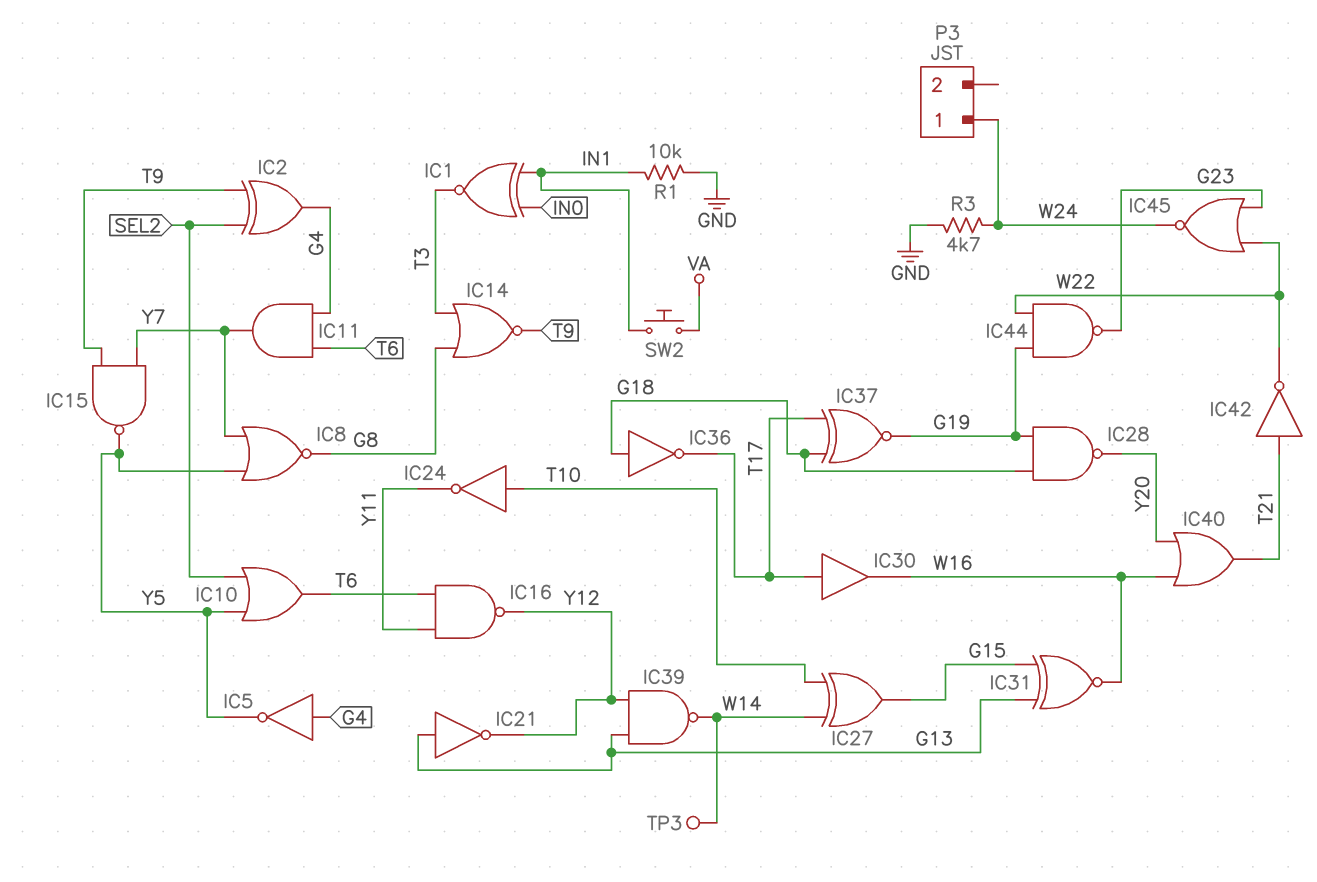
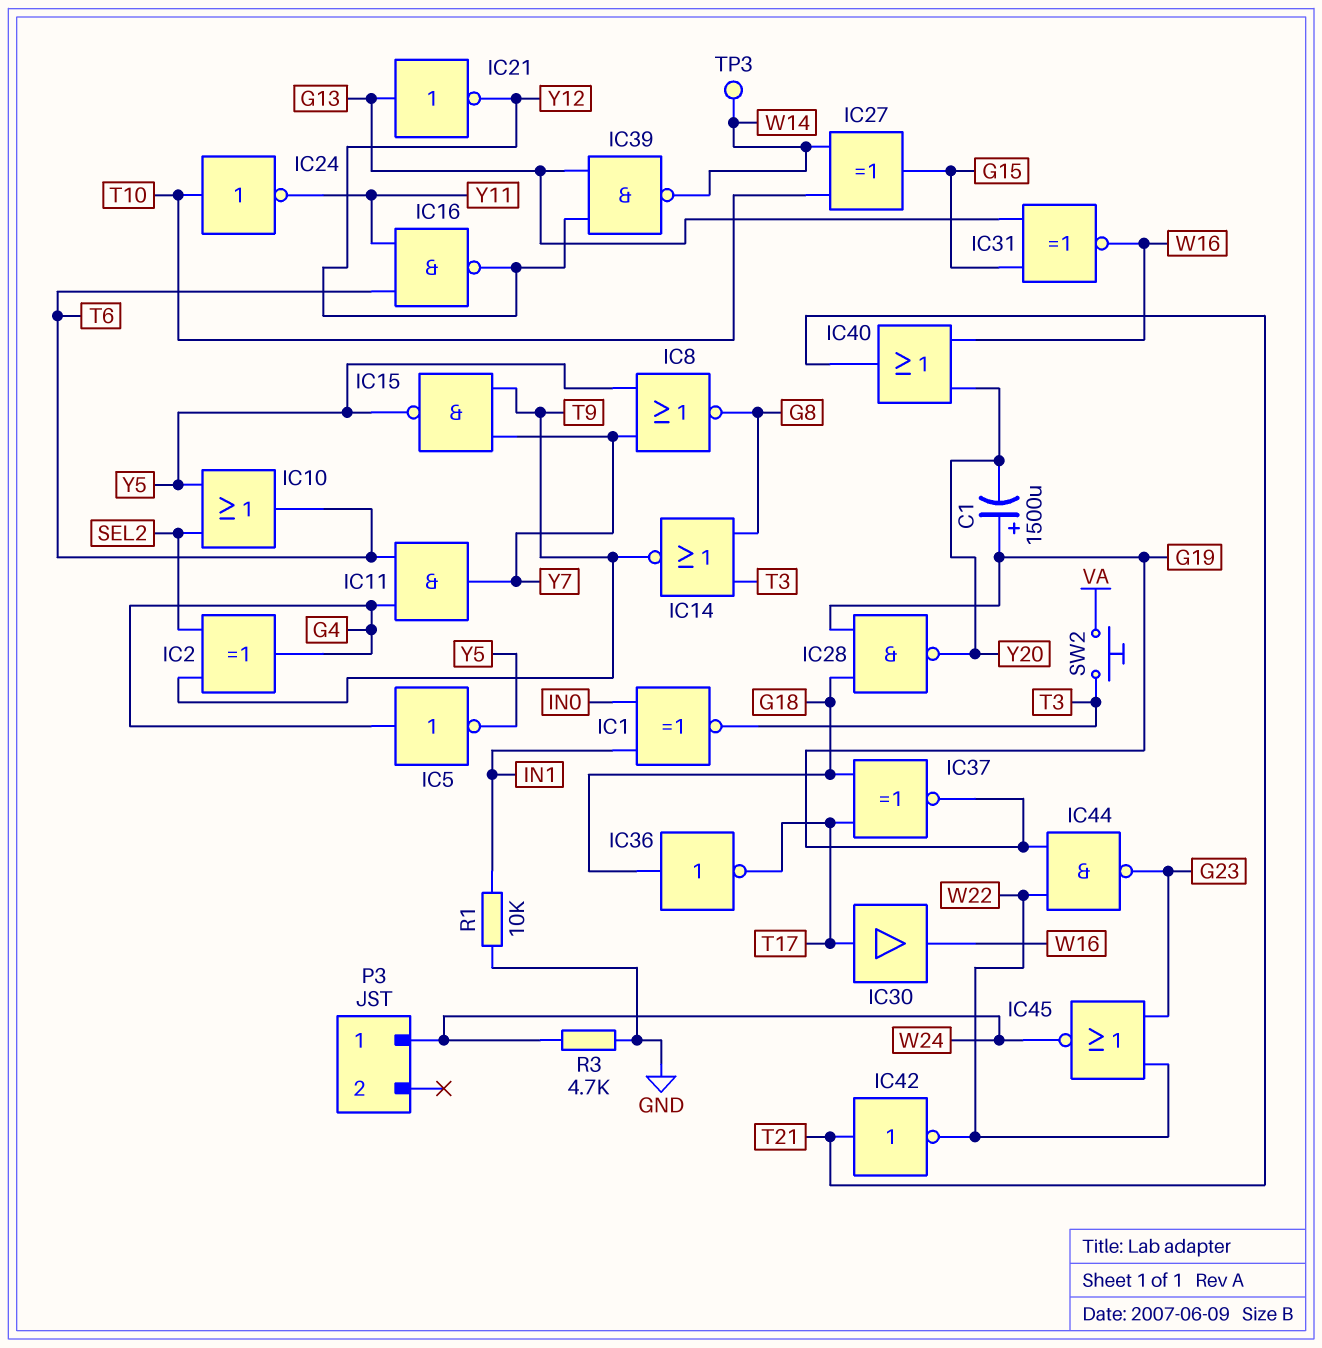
C1: none -> 1500uF (plus G19, minus Y20)
SW2: button (IN1, VA) -> button (T3, VA)

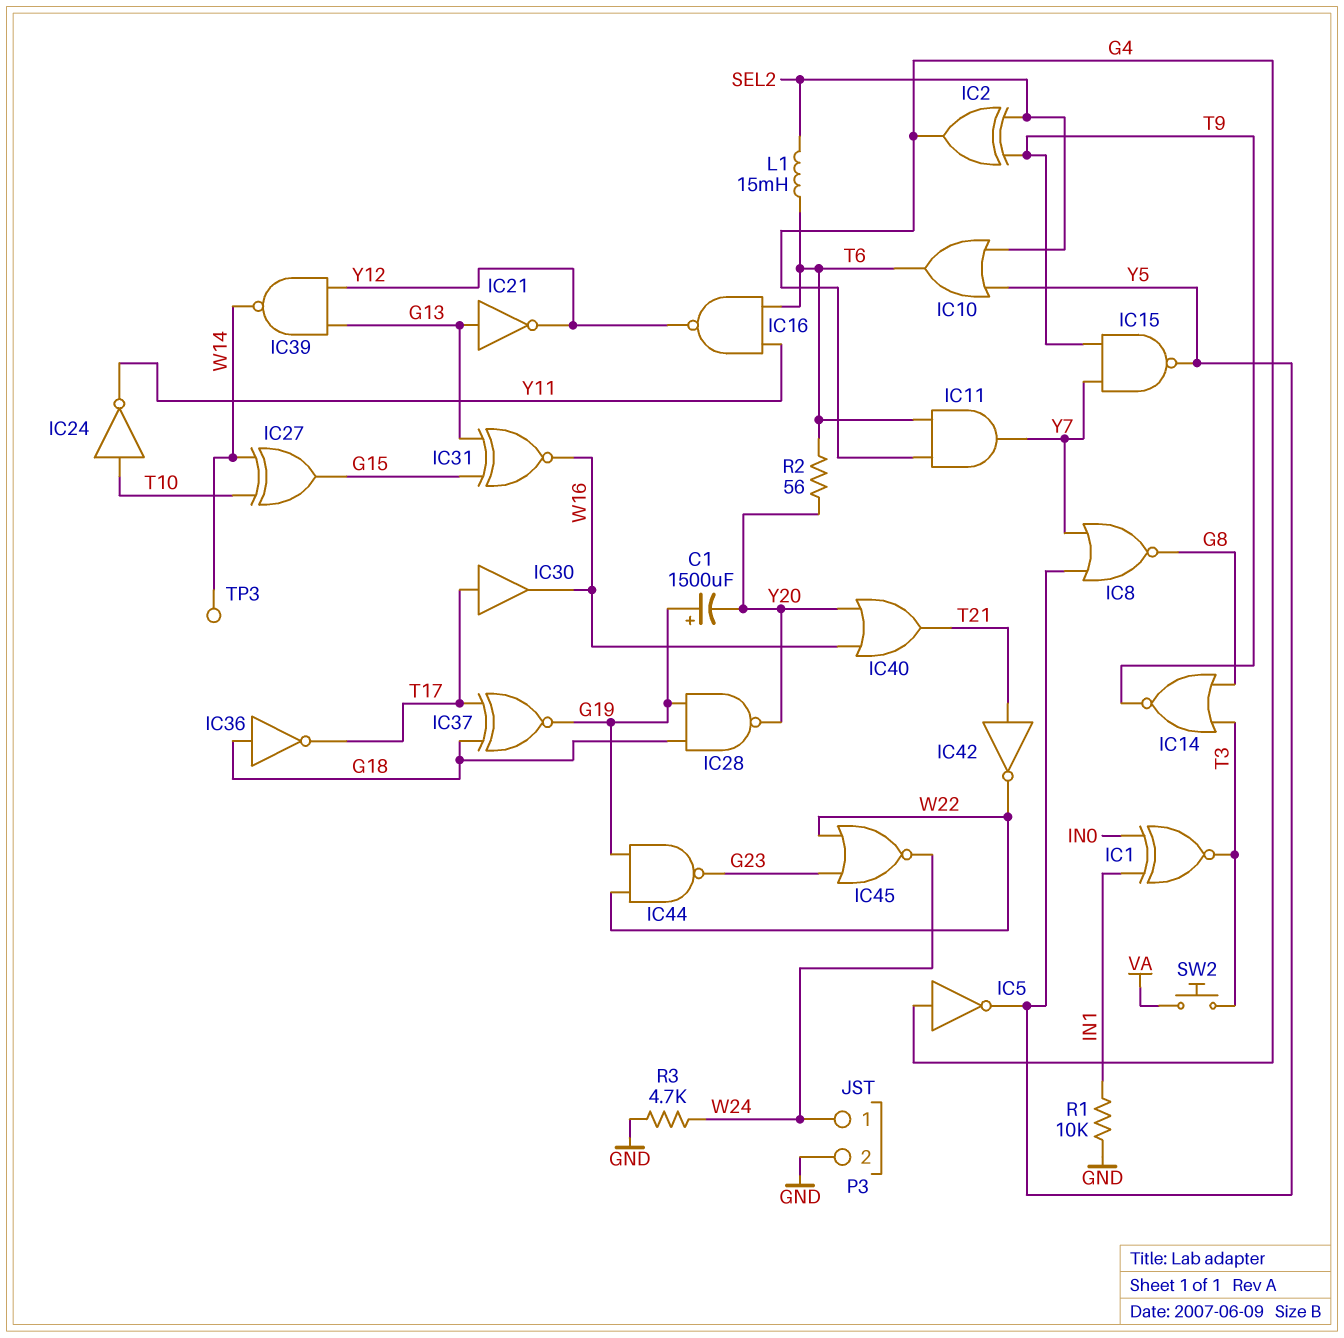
L1: none -> 15mH (SEL2, T6)
P3 pin 2: none -> GND
R2: none -> 56 (T6, Y20)

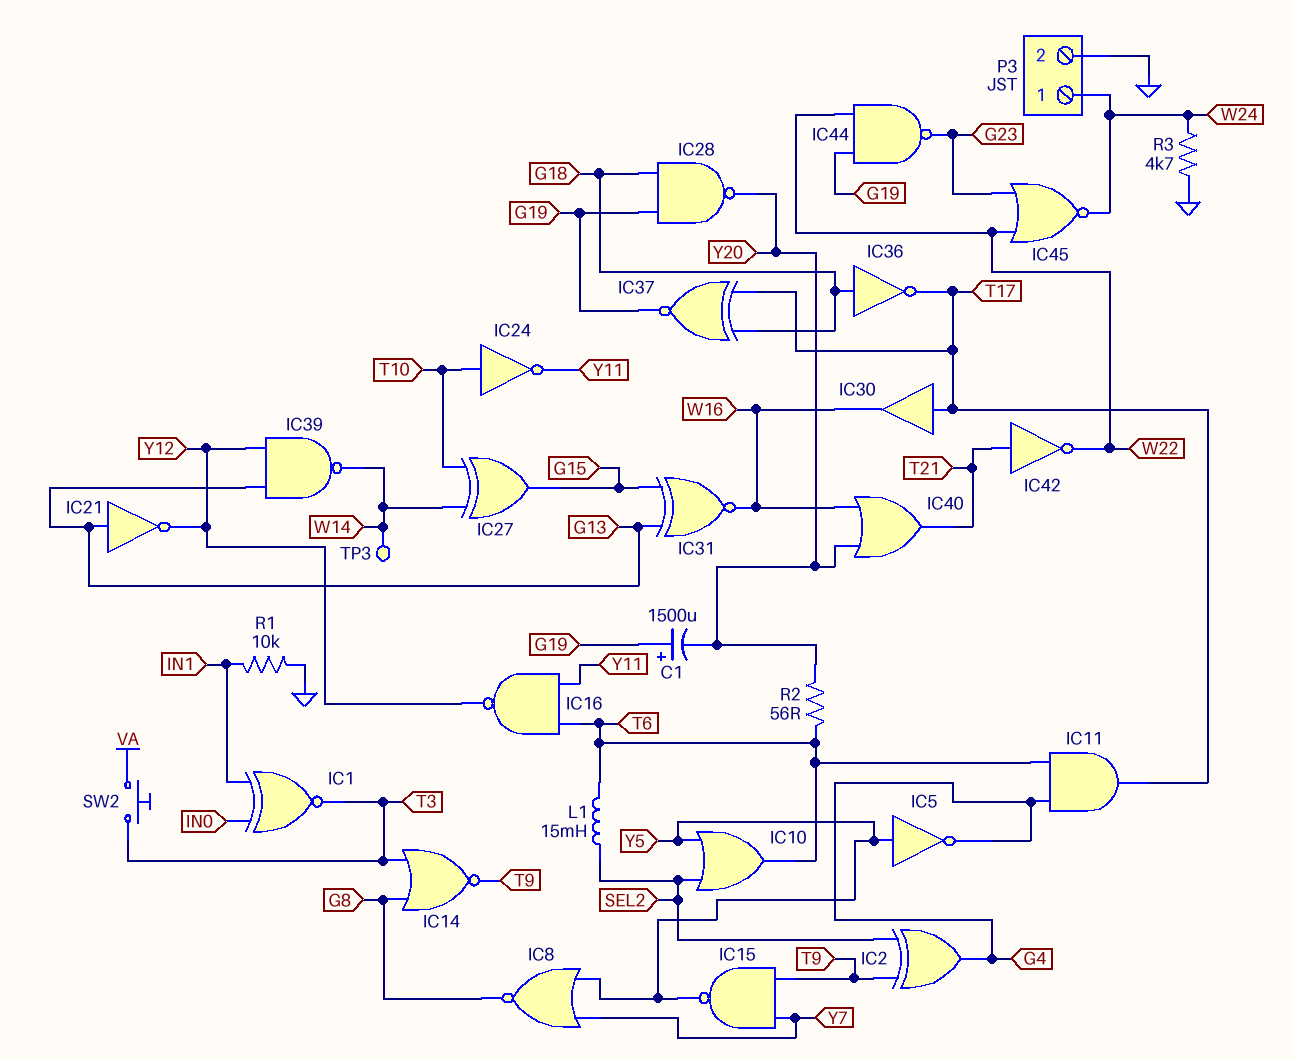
IC5: NOT (in G4, out Y5) -> NOT (in Y5, out G4)
IC11: AND (in G4, in T6, out Y7) -> AND (in G4, in T6, out T17)

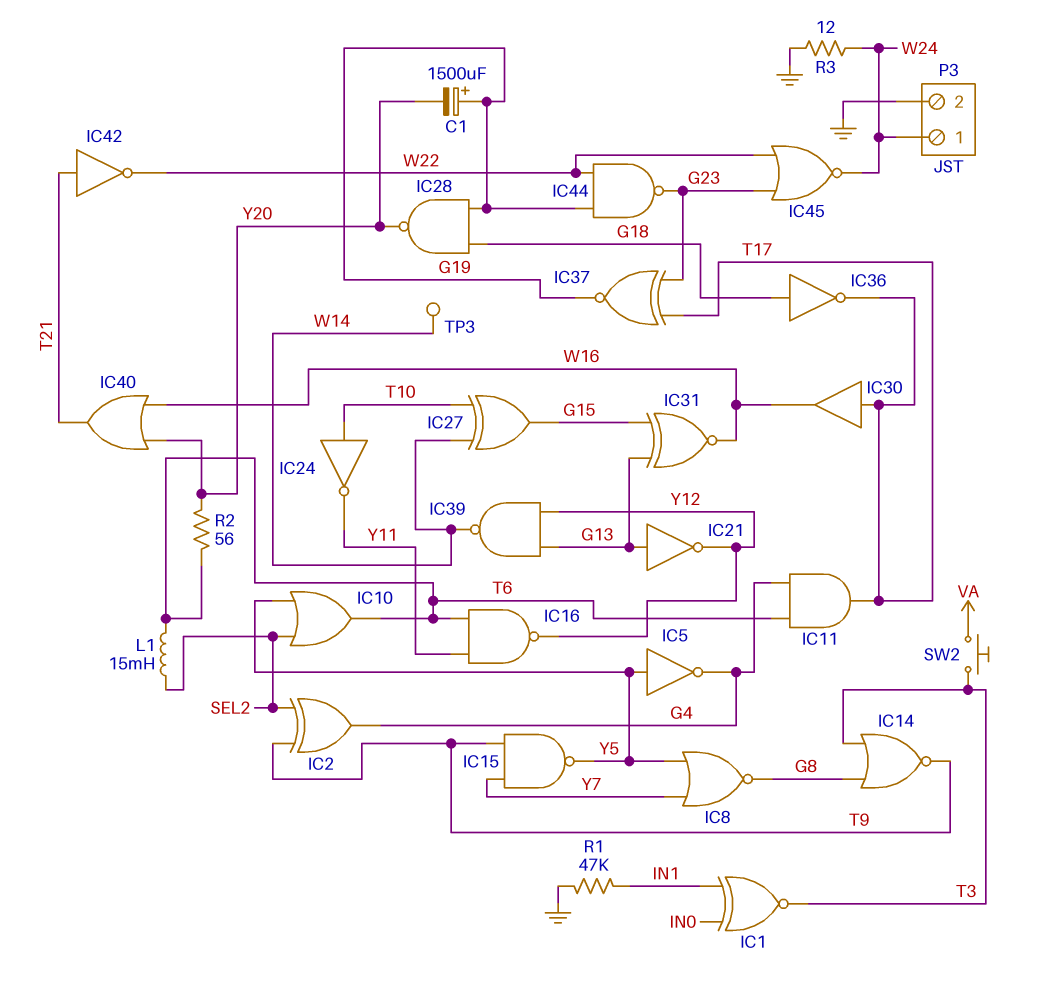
IC37: XNOR (in G18, in T17, out G19) -> XNOR (in G23, in T17, out G19)
R1: 10k (GND, IN1) -> 47k (GND, IN1)
R3: 4.7k (GND, W24) -> 12 (GND, W24)

